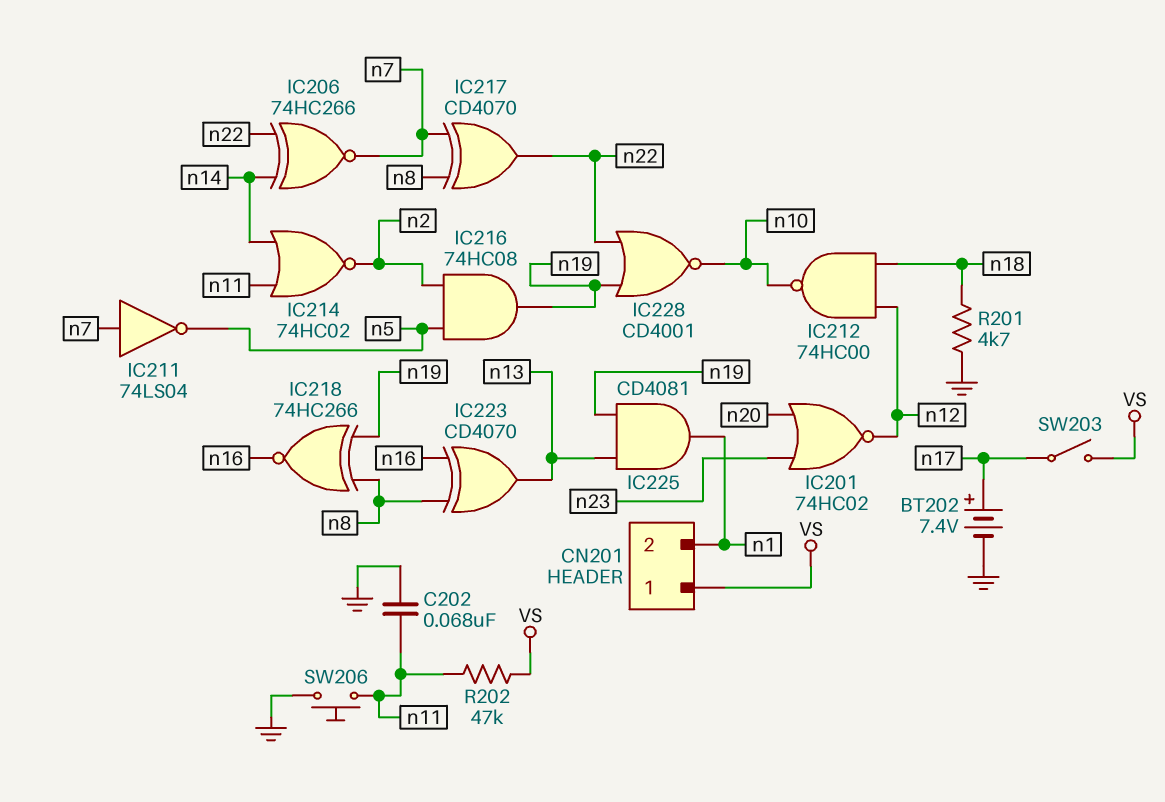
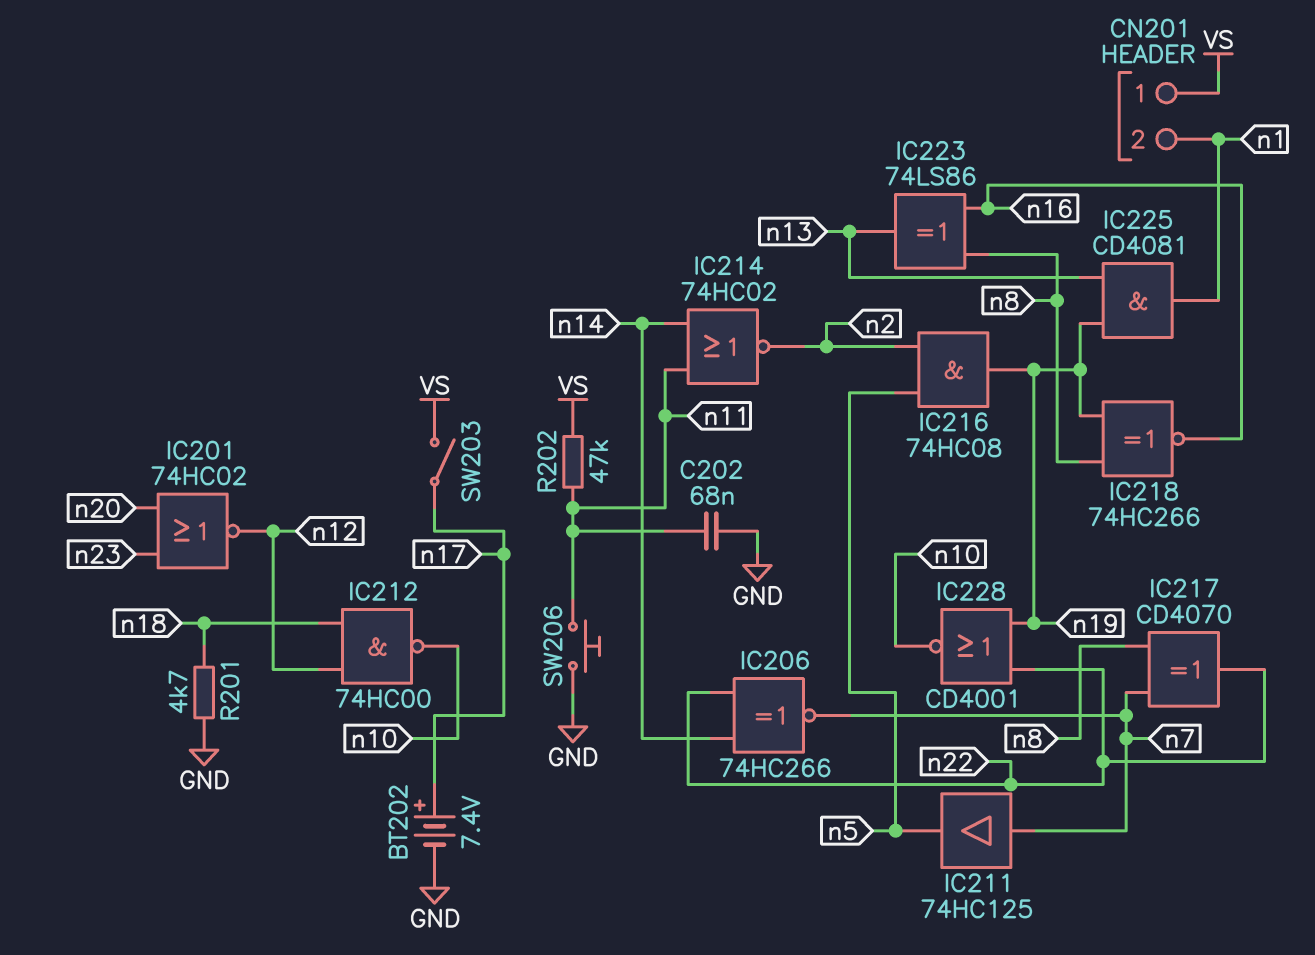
IC211: NOT 74LS04 (in n7, out n5) -> buffer 74HC125 (in n7, out n5)
IC223: XOR CD4070 (in n8, in n16, out n13) -> XOR 74LS86 (in n8, in n16, out n13)

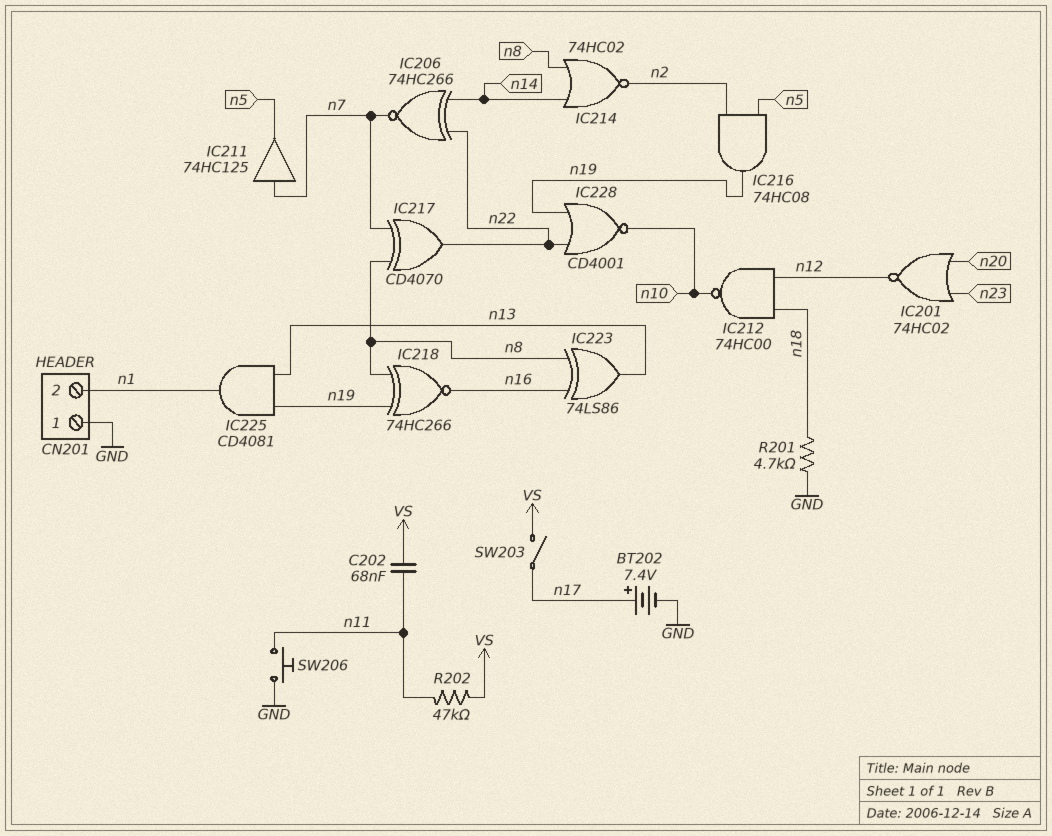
C202: 68nF (GND, n11) -> 68nF (VS, n11)
CN201 pin 1: VS -> GND
IC214: NOR 74HC02 (in n11, in n14, out n2) -> NOR 74HC02 (in n8, in n14, out n2)

